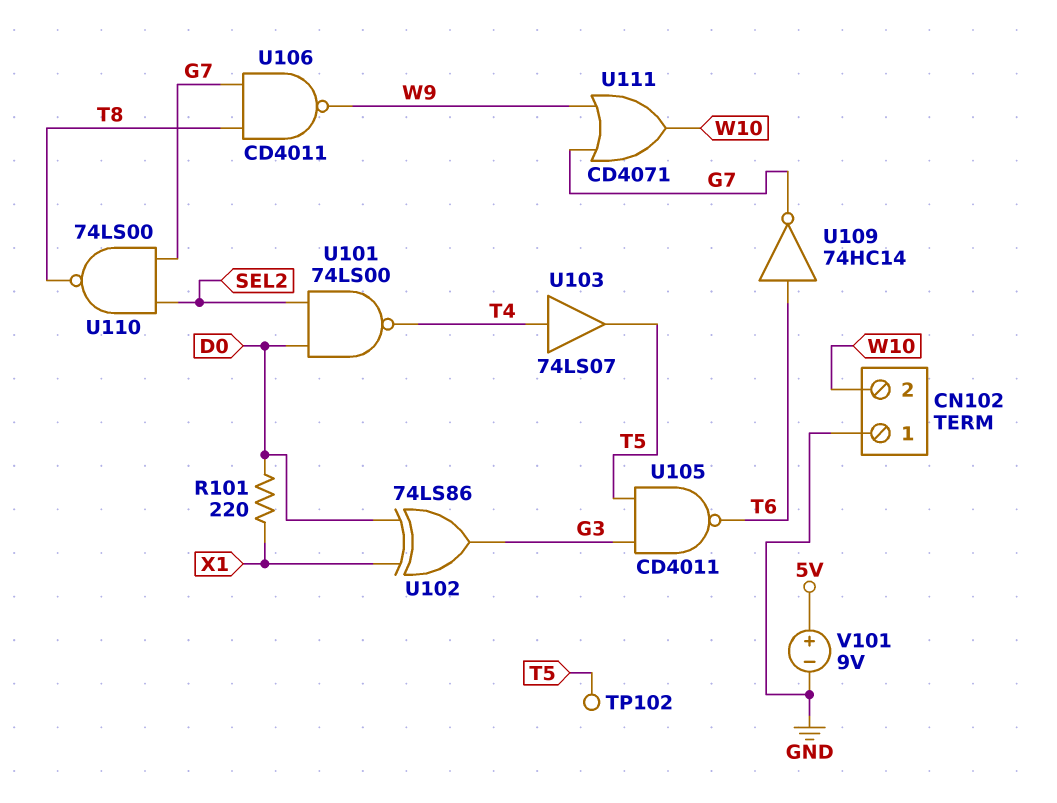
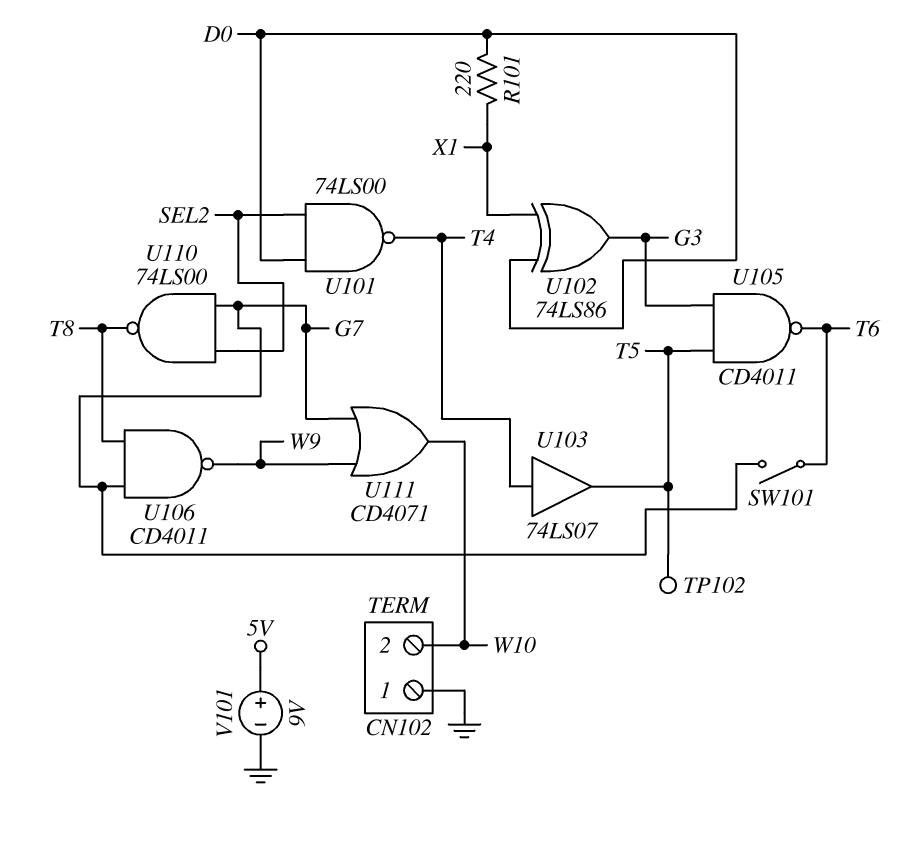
SW101: none -> switch (G7, T6)
U109: NOT 74HC14 (in T6, out G7) -> none

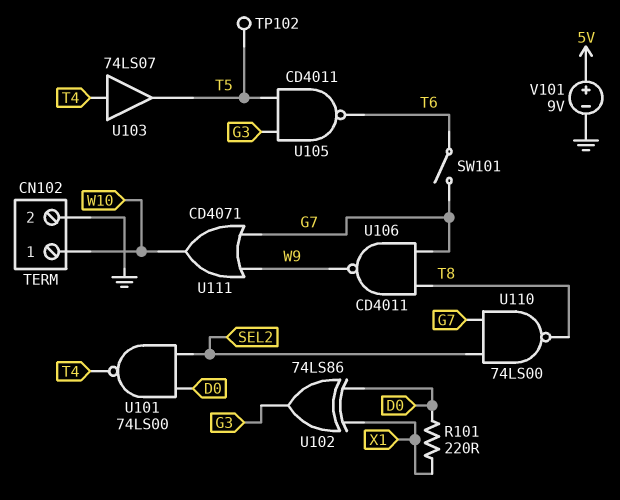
CN102 pin 1: GND -> W10
CN102 pin 2: W10 -> GND

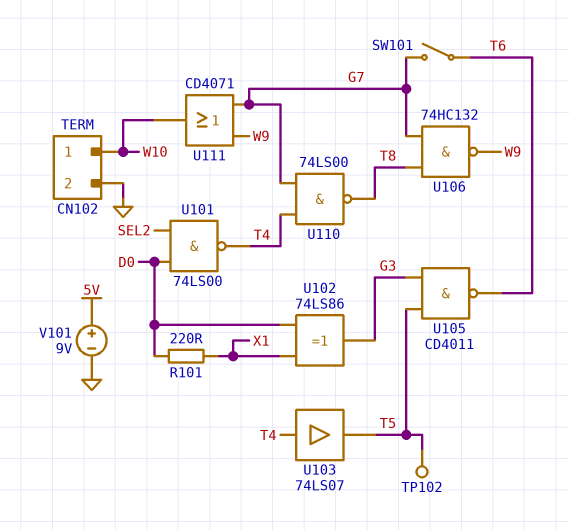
U106: NAND CD4011 (in G7, in T8, out W9) -> NAND 74HC132 (in G7, in T8, out W9)
U110: NAND 74LS00 (in G7, in SEL2, out T8) -> NAND 74LS00 (in G7, in T4, out T8)

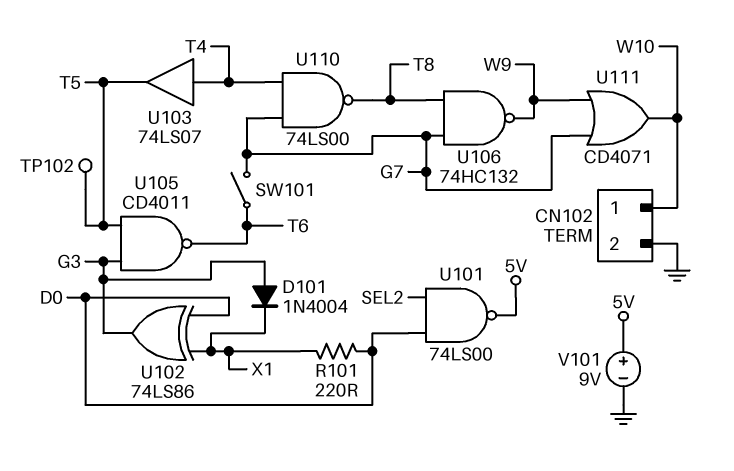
D101: none -> diode 1N4004 (A G3, K X1)
U101: NAND 74LS00 (in D0, in SEL2, out T4) -> NAND 74LS00 (in D0, in SEL2, out 5V)

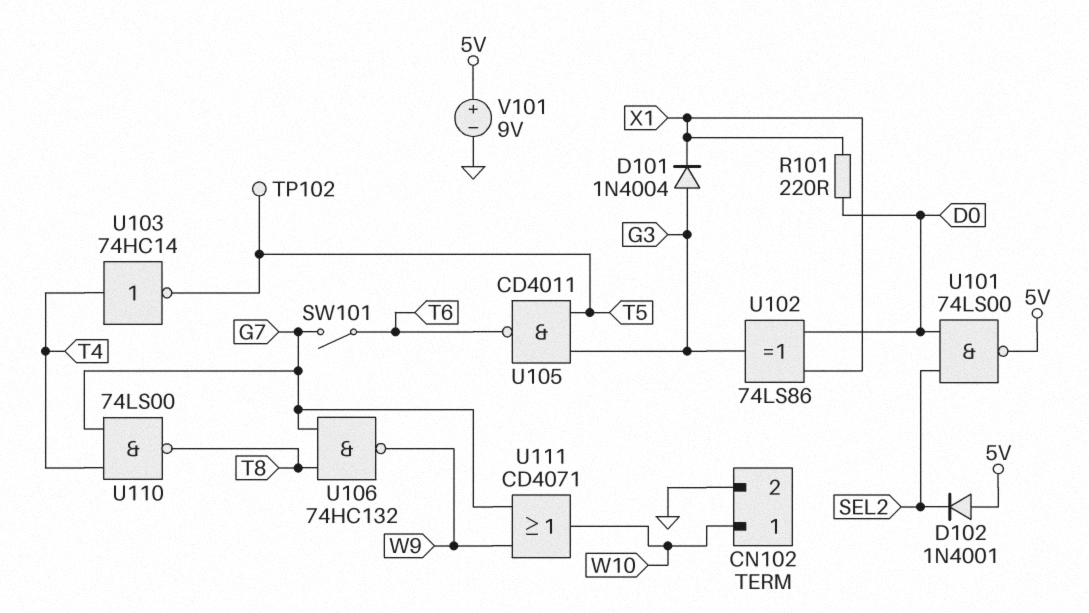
D102: none -> diode 1N4001 (A 5V, K SEL2)
U103: buffer 74LS07 (in T4, out T5) -> NOT 74HC14 (in T4, out T5)

